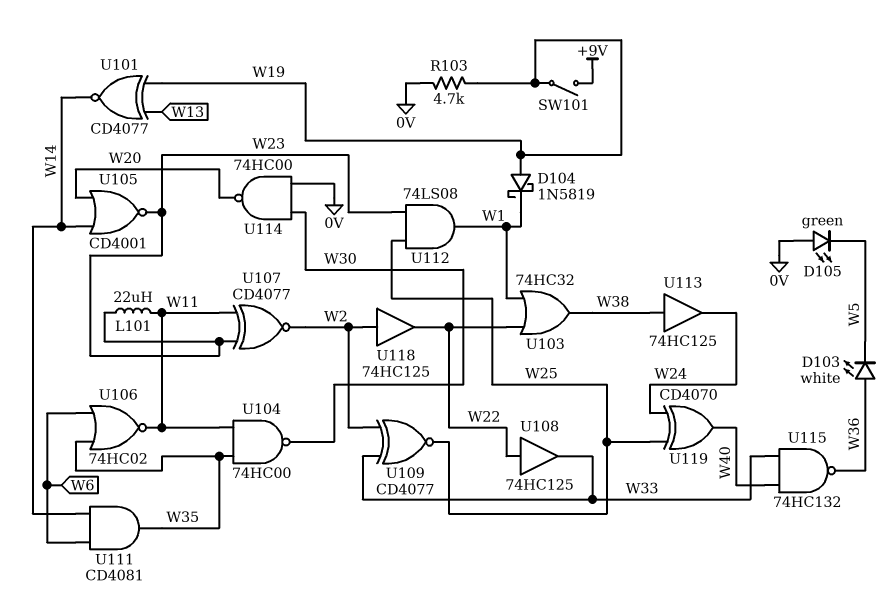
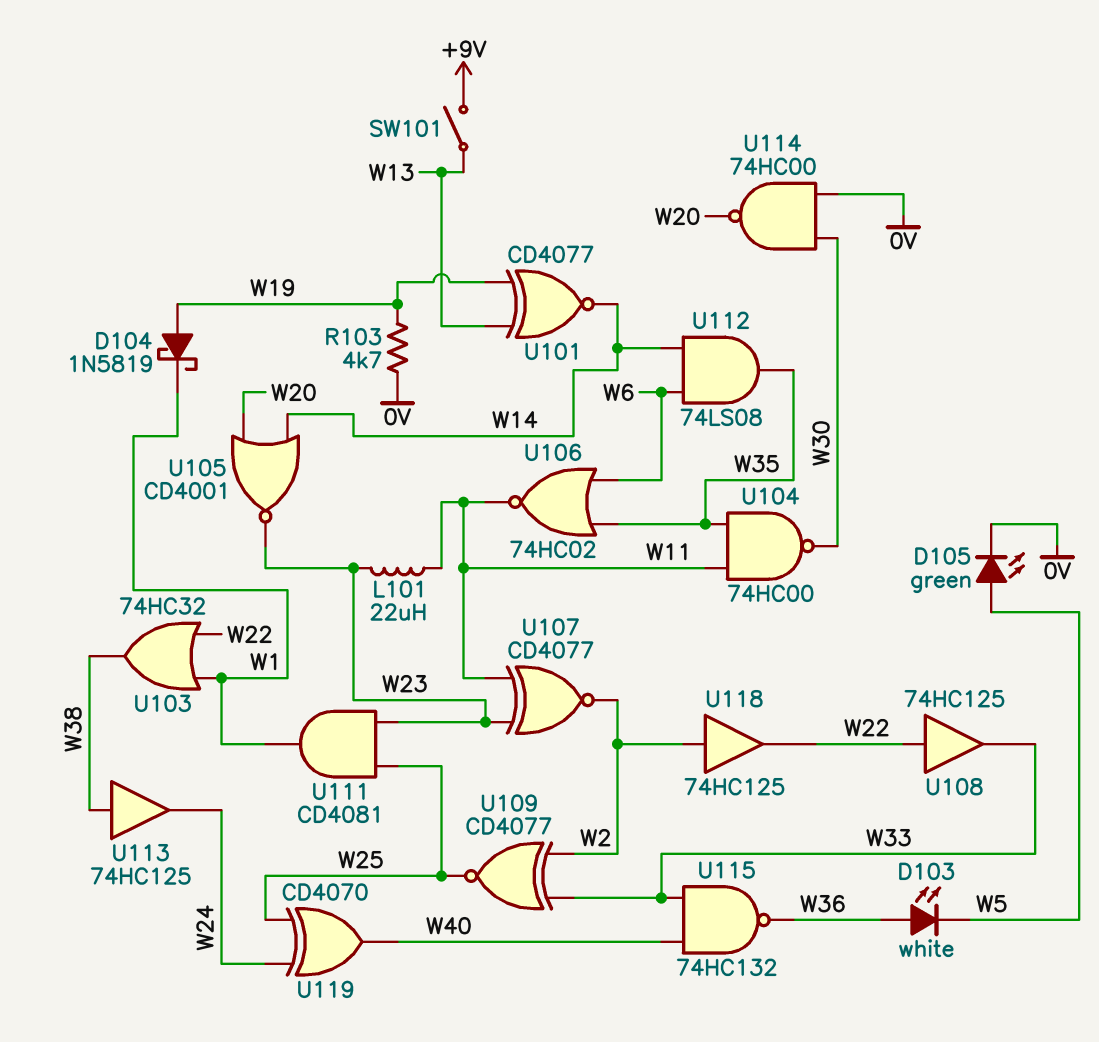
D105: LED green (A 0V, K W5) -> LED green (A W5, K 0V)
SW101: switch (+9V, W19) -> switch (+9V, W13)
U111: AND CD4081 (in W6, in W14, out W35) -> AND CD4081 (in W23, in W25, out W1)
U112: AND 74LS08 (in W23, in W25, out W1) -> AND 74LS08 (in W6, in W14, out W35)

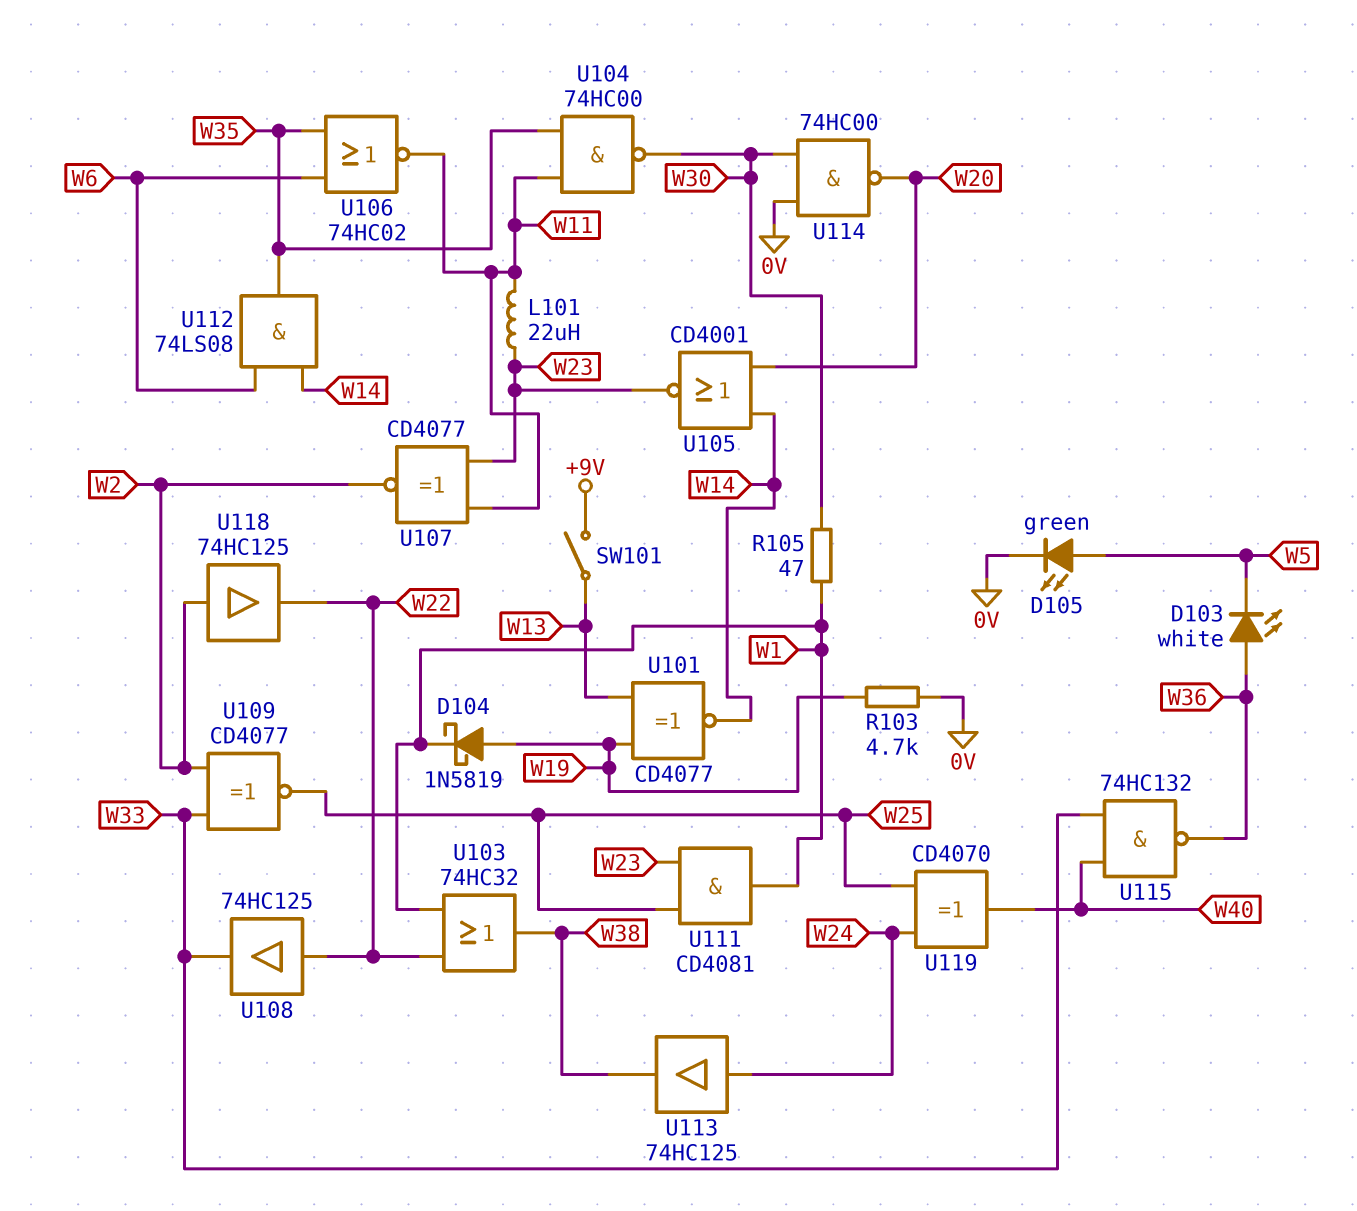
R105: none -> 47 (W1, W30)
U113: buffer 74HC125 (in W38, out W24) -> buffer 74HC125 (in W24, out W38)

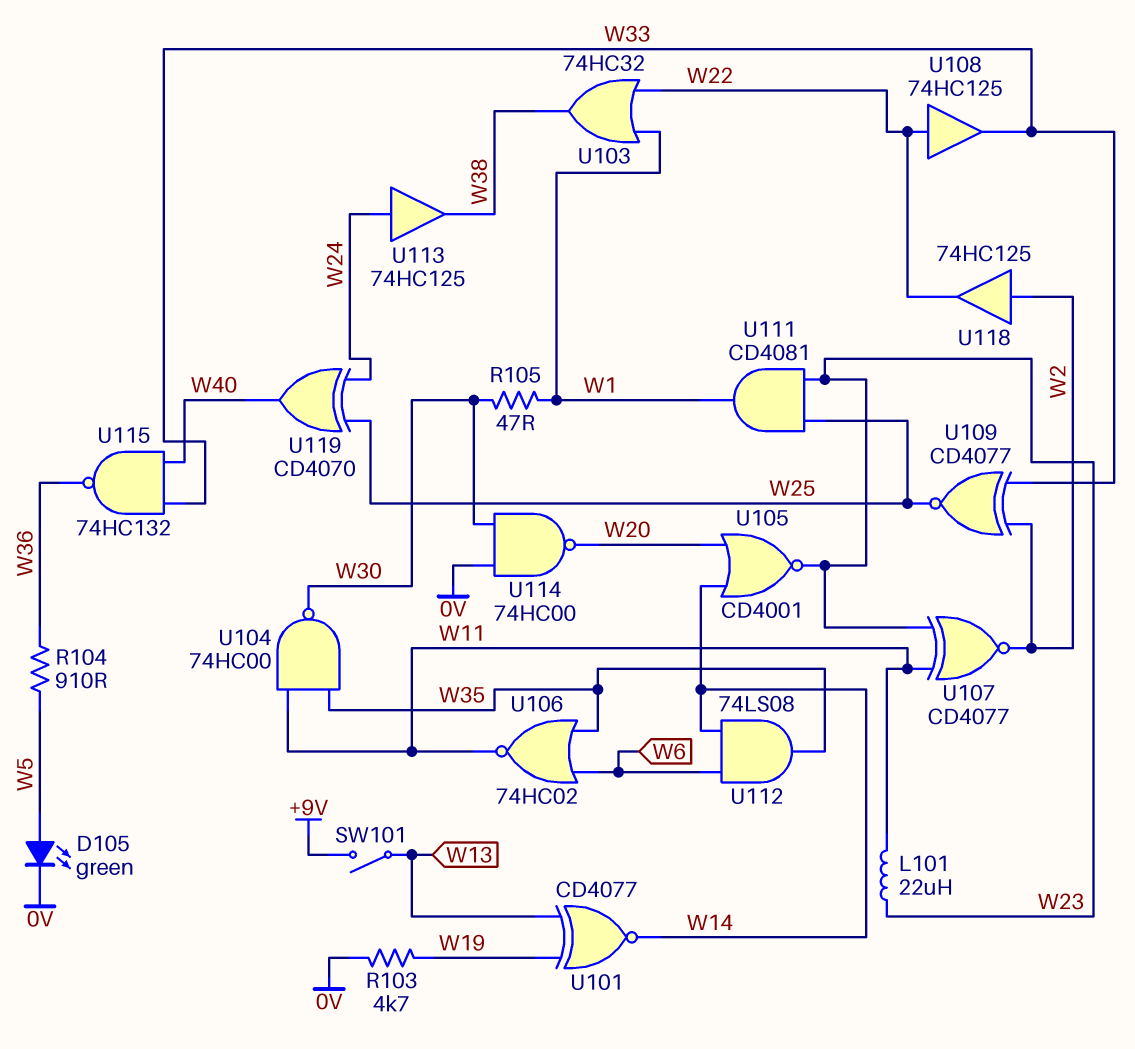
D103: LED white (A W36, K W5) -> none
D104: schottky 1N5819 (A W19, K W1) -> none
R104: none -> 910 (W5, W36)

